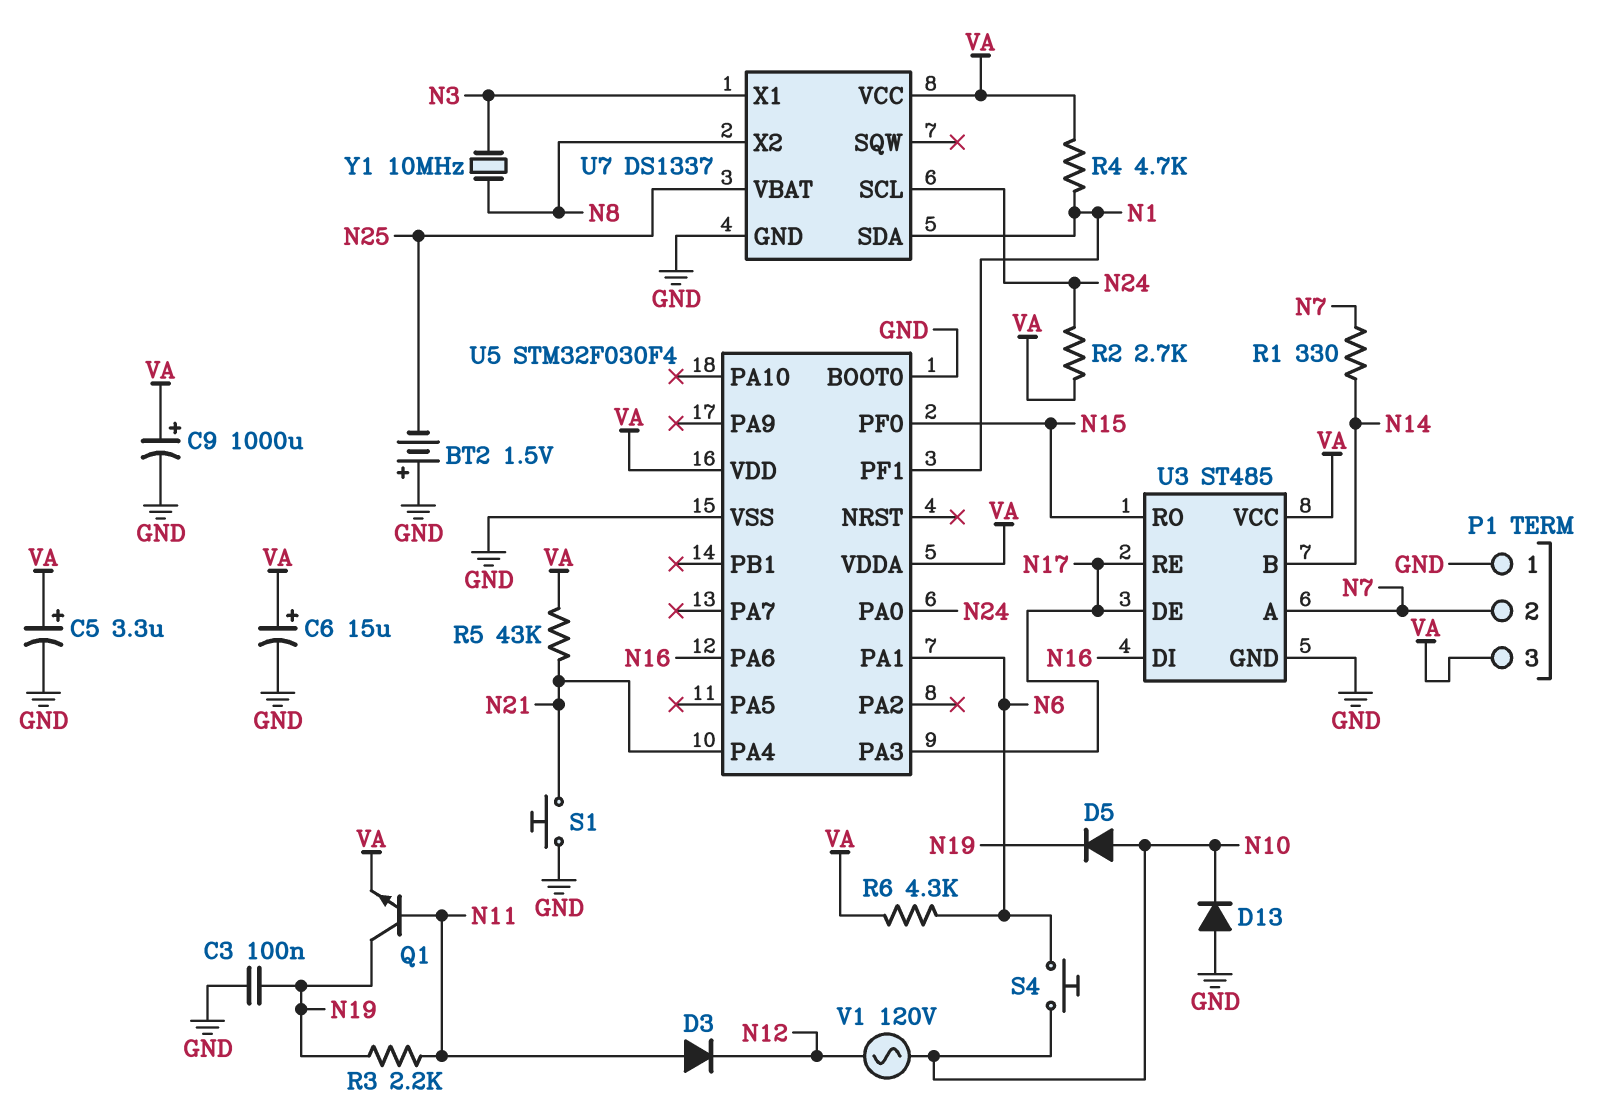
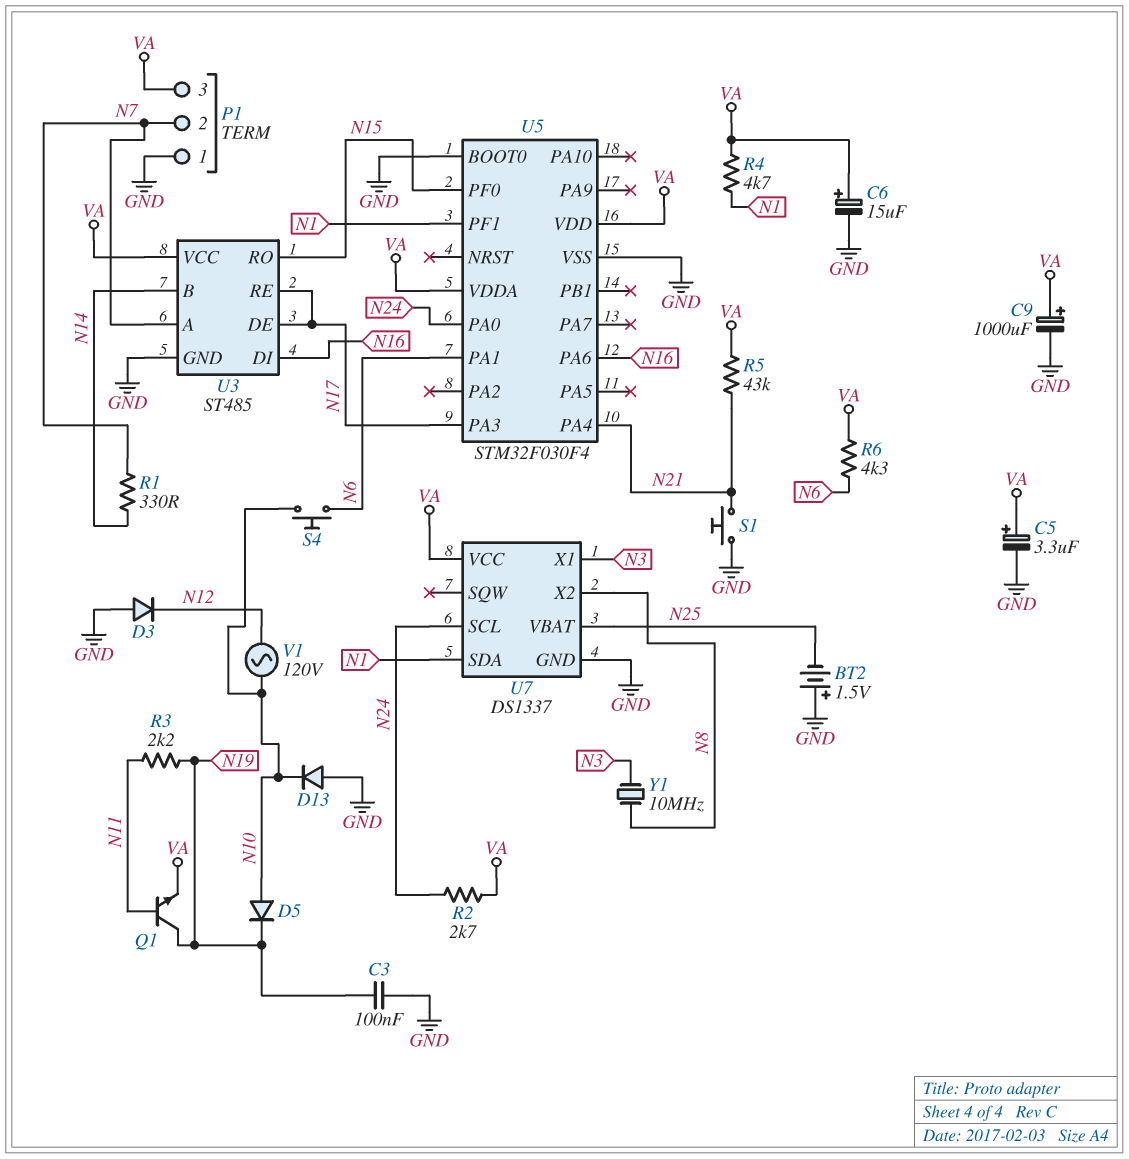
D3: diode (A N11, K N12) -> diode (A GND, K N12)

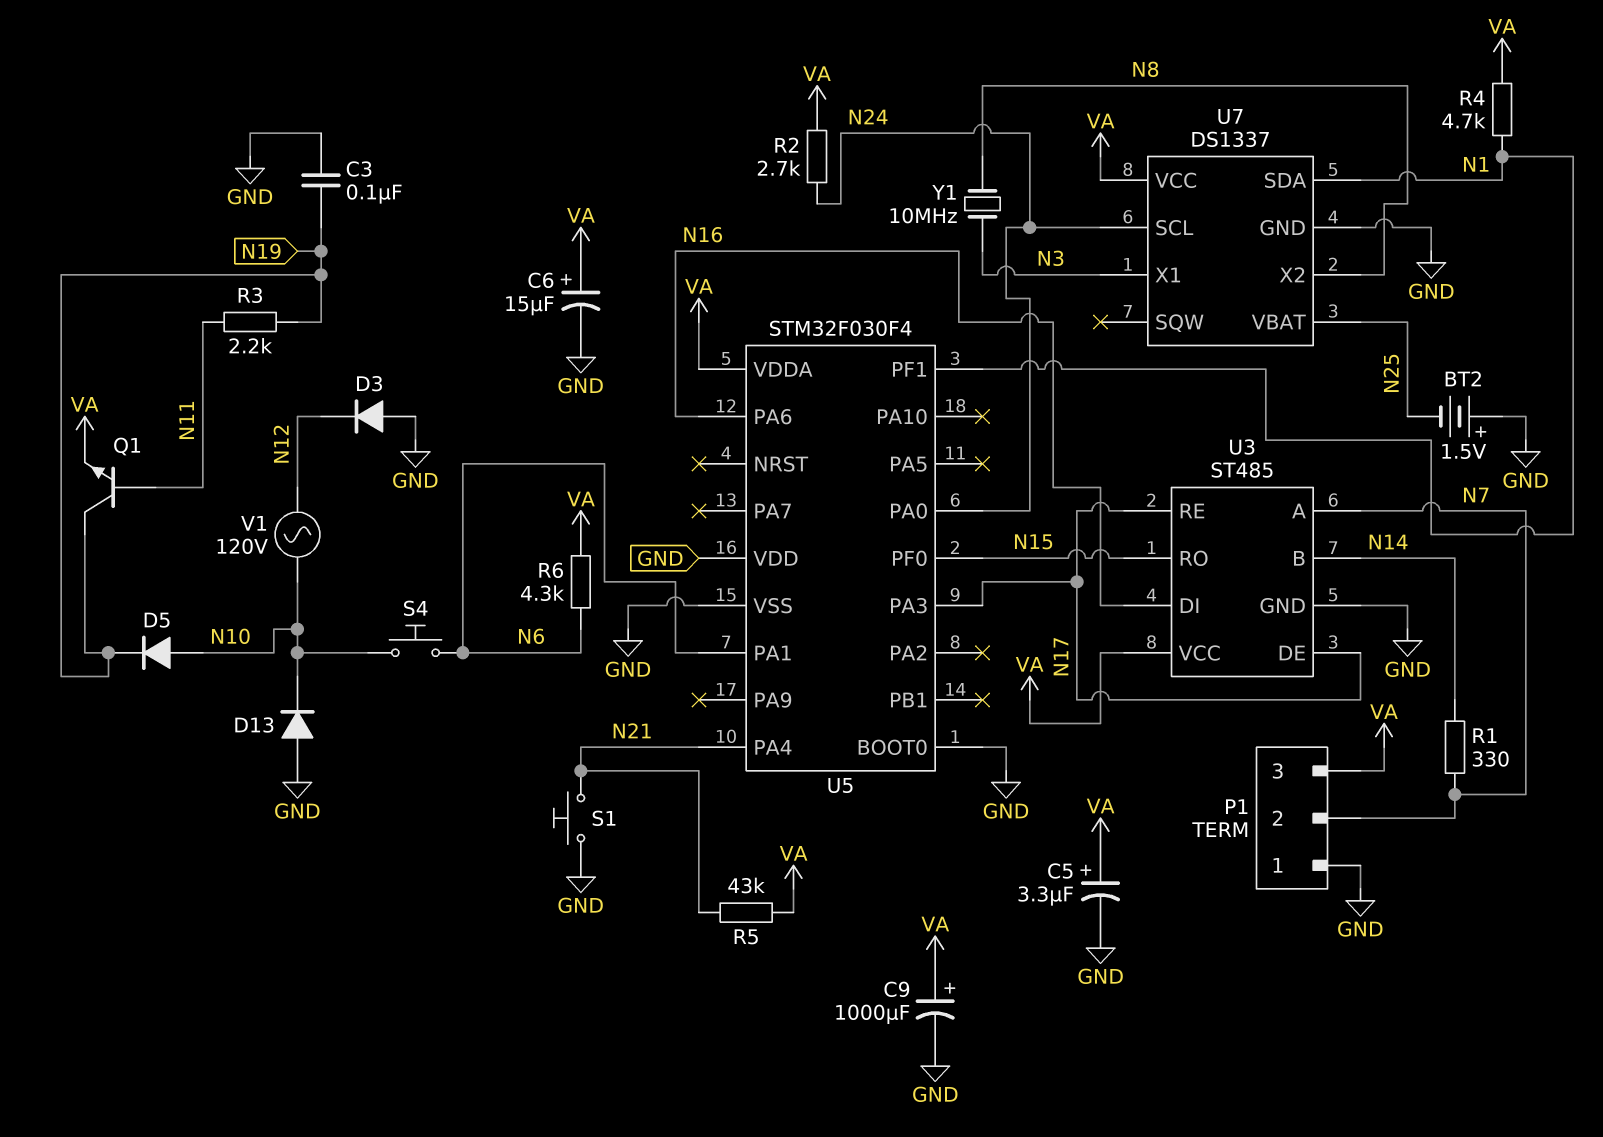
U5 pin VDD: VA -> GND

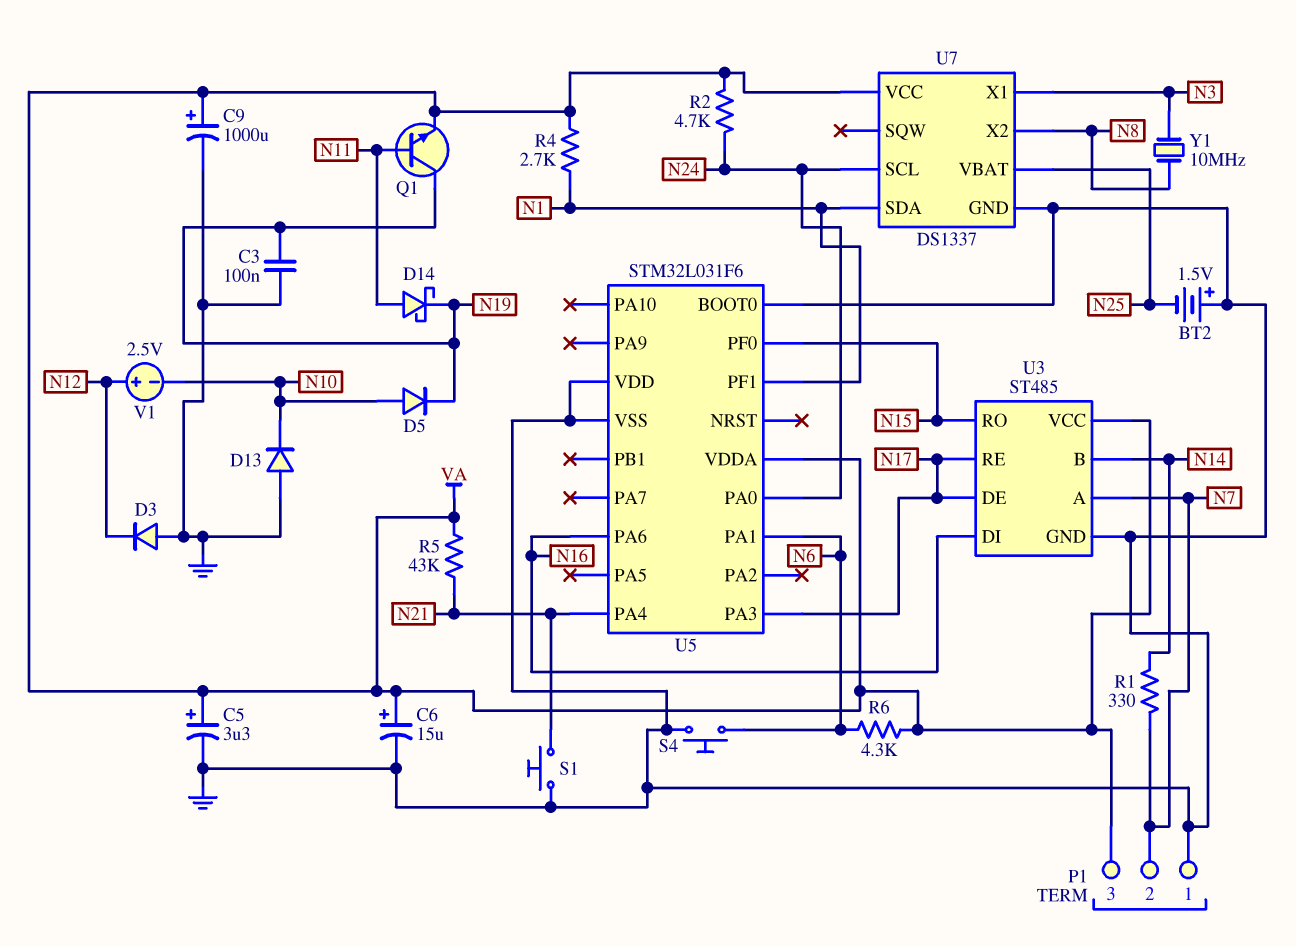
D14: none -> schottky (A N11, K N19)
R2: 2.7k (N24, VA) -> 4.7k (N24, VA)
R3: 2.2k (N11, N19) -> none
R4: 4.7k (N1, VA) -> 2.7k (N1, VA)
S4: button (N6, N10) -> button (GND, N6)
U5: STM32F030F4 -> STM32L031F6
V1: AC 120V (N10, N12) -> 2.5V (plus N12, minus N10)

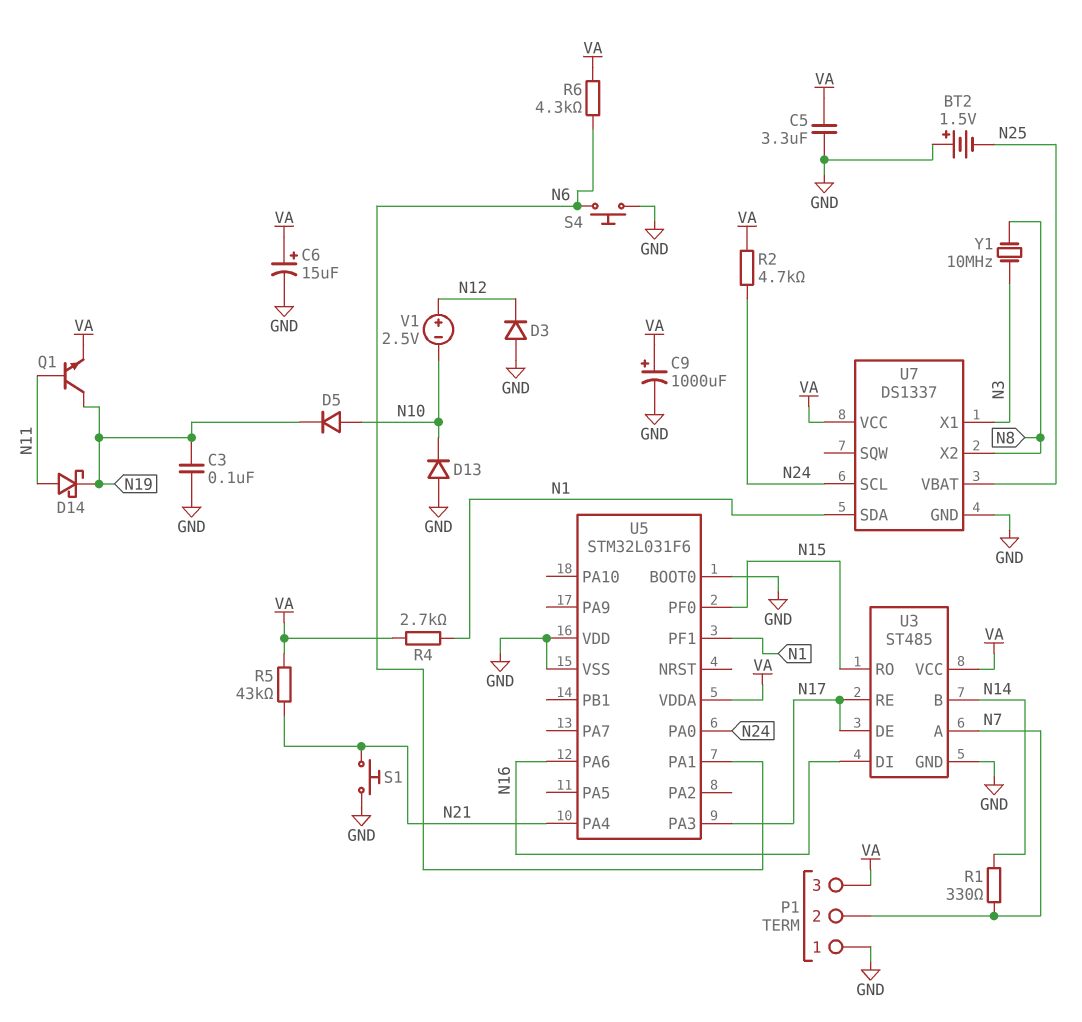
C5: 3.3uF (plus VA, minus GND) -> 3.3uF (GND, VA)

